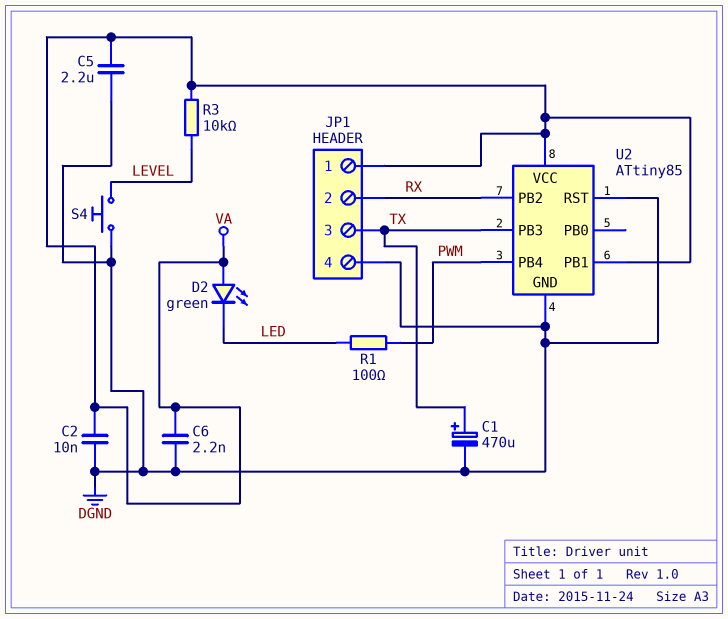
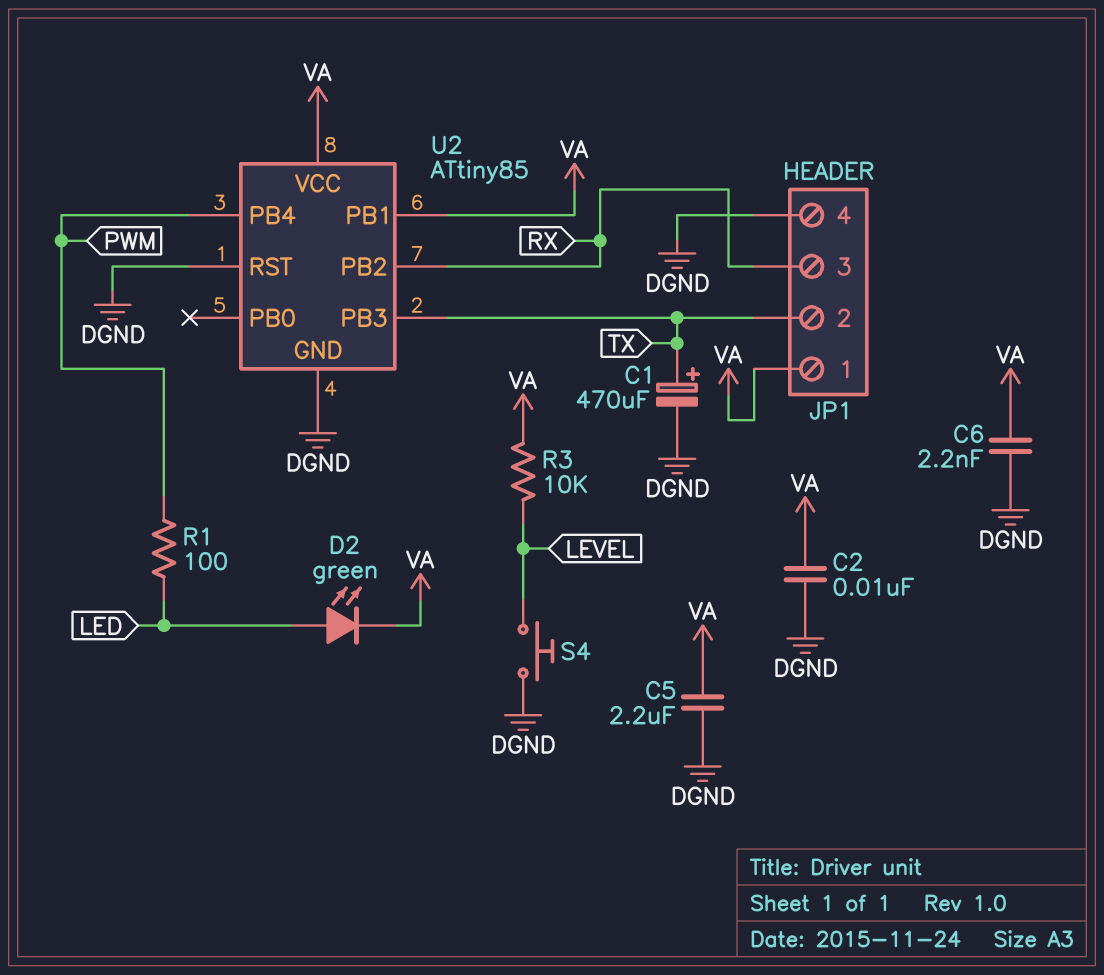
D2: LED green (A VA, K LED) -> LED green (A LED, K VA)
JP1 pin 2: RX -> TX
JP1 pin 3: TX -> RX

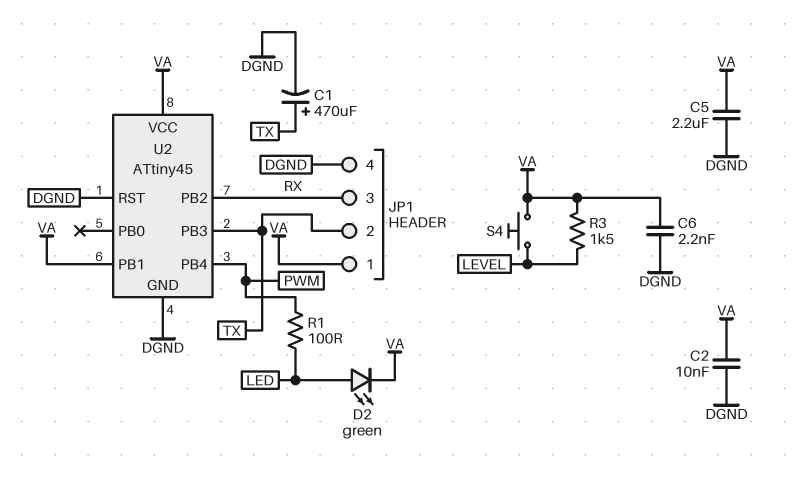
R3: 10k (LEVEL, VA) -> 1.5k (LEVEL, VA)
S4: button (DGND, LEVEL) -> button (LEVEL, VA)
U2: ATtiny85 -> ATtiny45

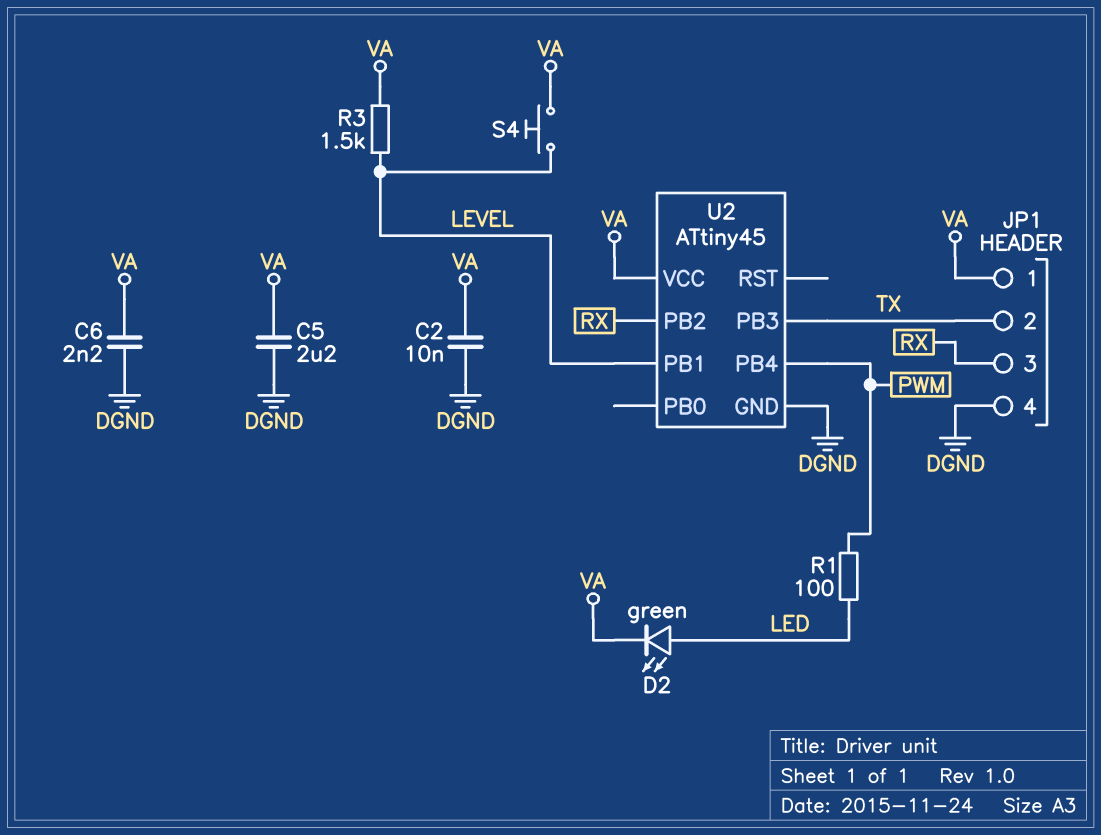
C1: 470uF (plus TX, minus DGND) -> none
U2 pin PB1: VA -> LEVEL
U2 pin RST: DGND -> none

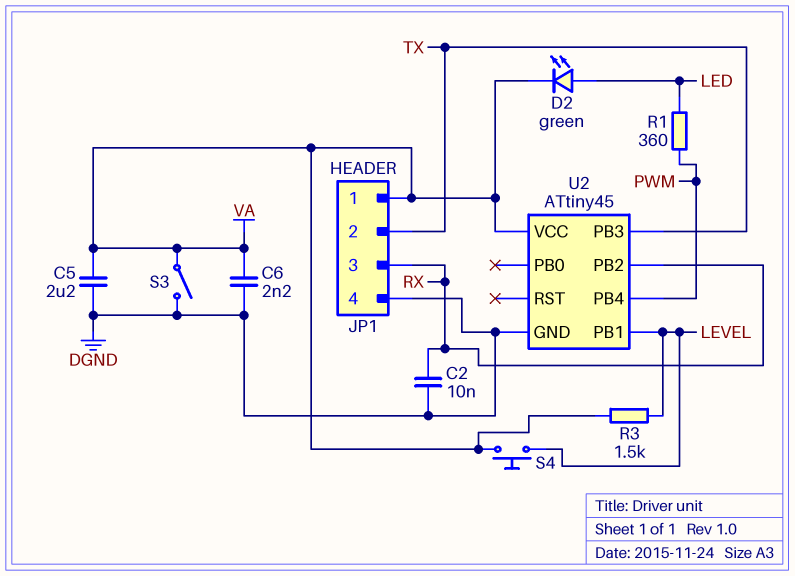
C2: 10nF (DGND, VA) -> 10nF (DGND, RX)
R1: 100 (LED, PWM) -> 360 (LED, PWM)
S3: none -> switch (DGND, VA)

